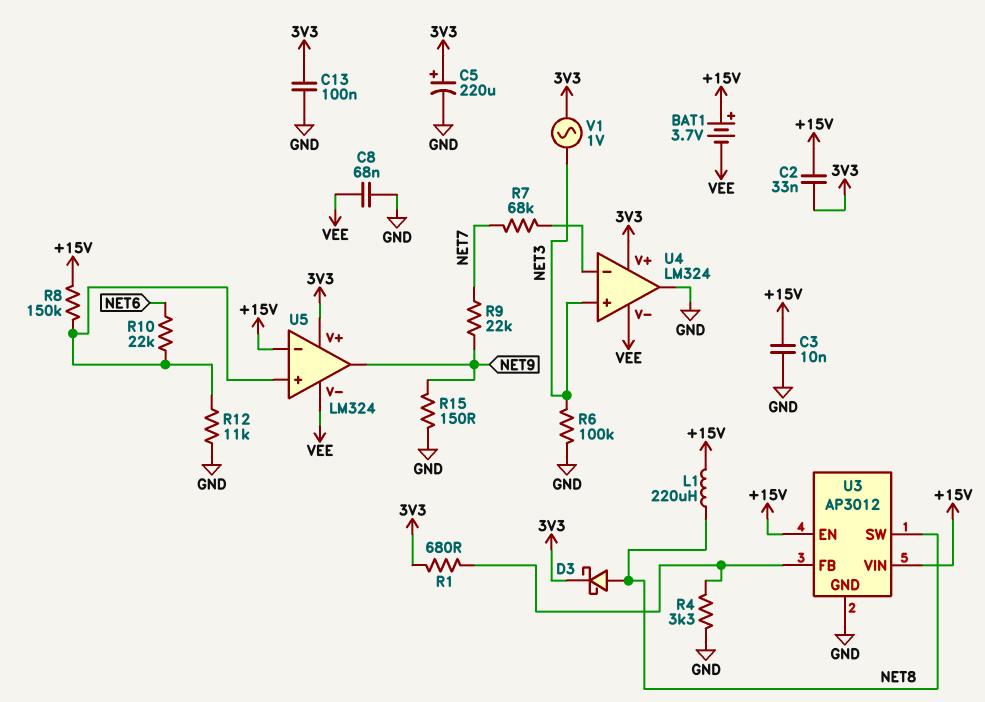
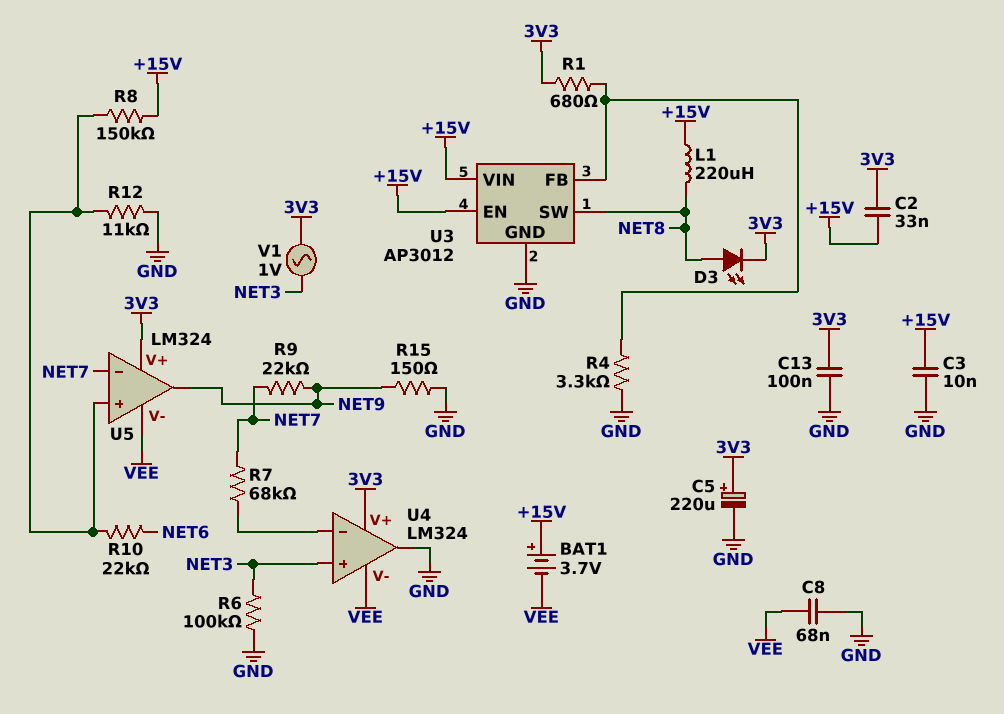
D3: schottky (A NET8, K 3V3) -> LED (A NET8, K 3V3)
U5 pin in-: +15V -> NET7

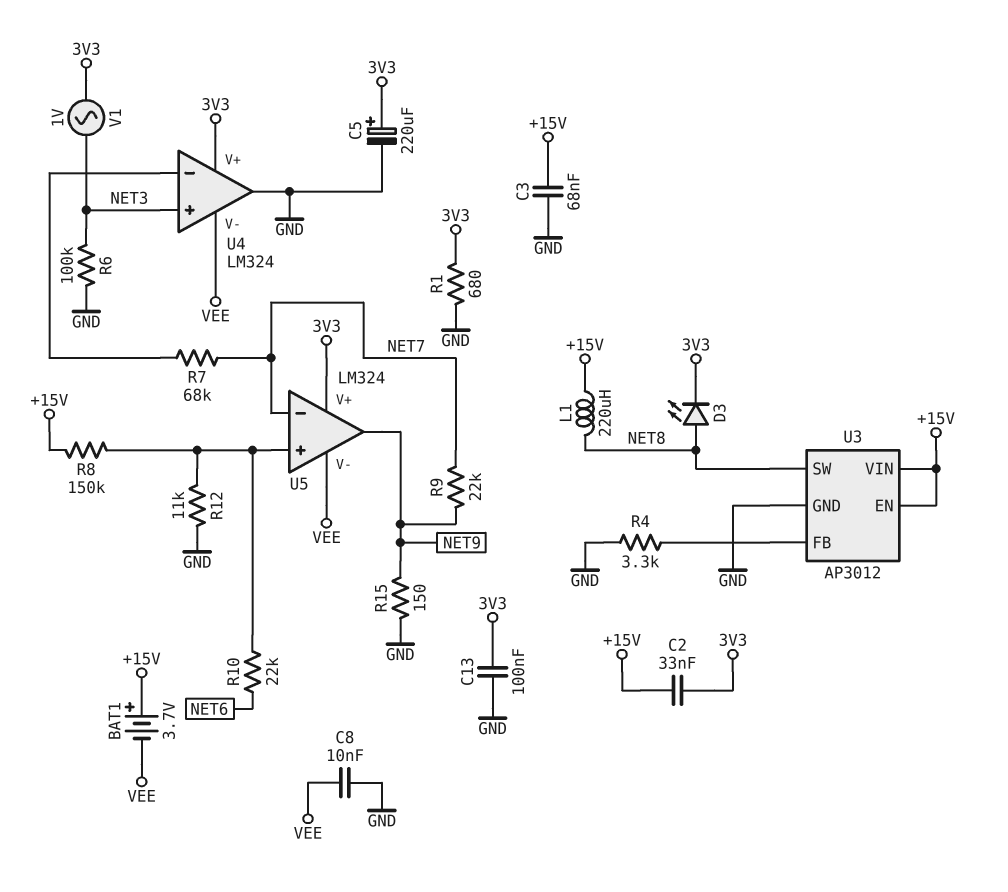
C3: 10nF (+15V, GND) -> 68nF (+15V, GND)
C8: 68nF (GND, VEE) -> 10nF (GND, VEE)
R1: 680 (3V3, U3/FB) -> 680 (3V3, GND)

